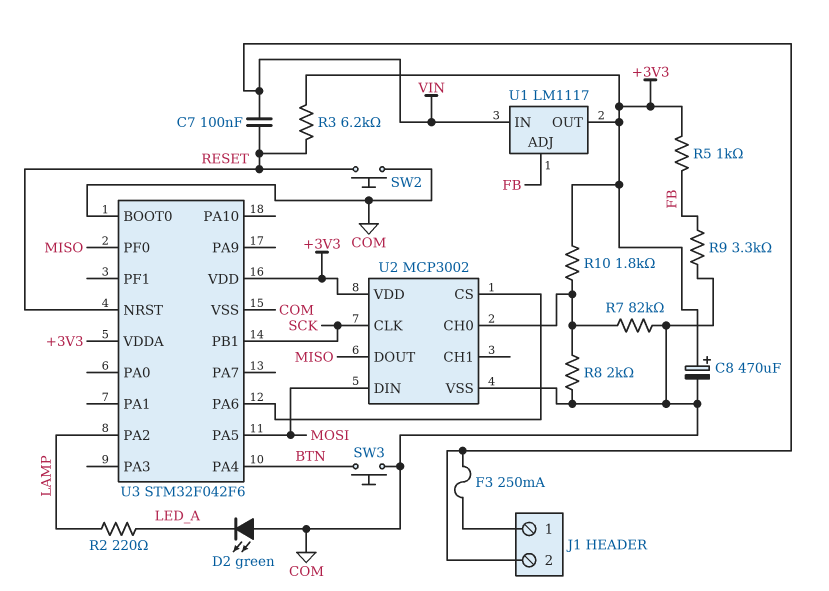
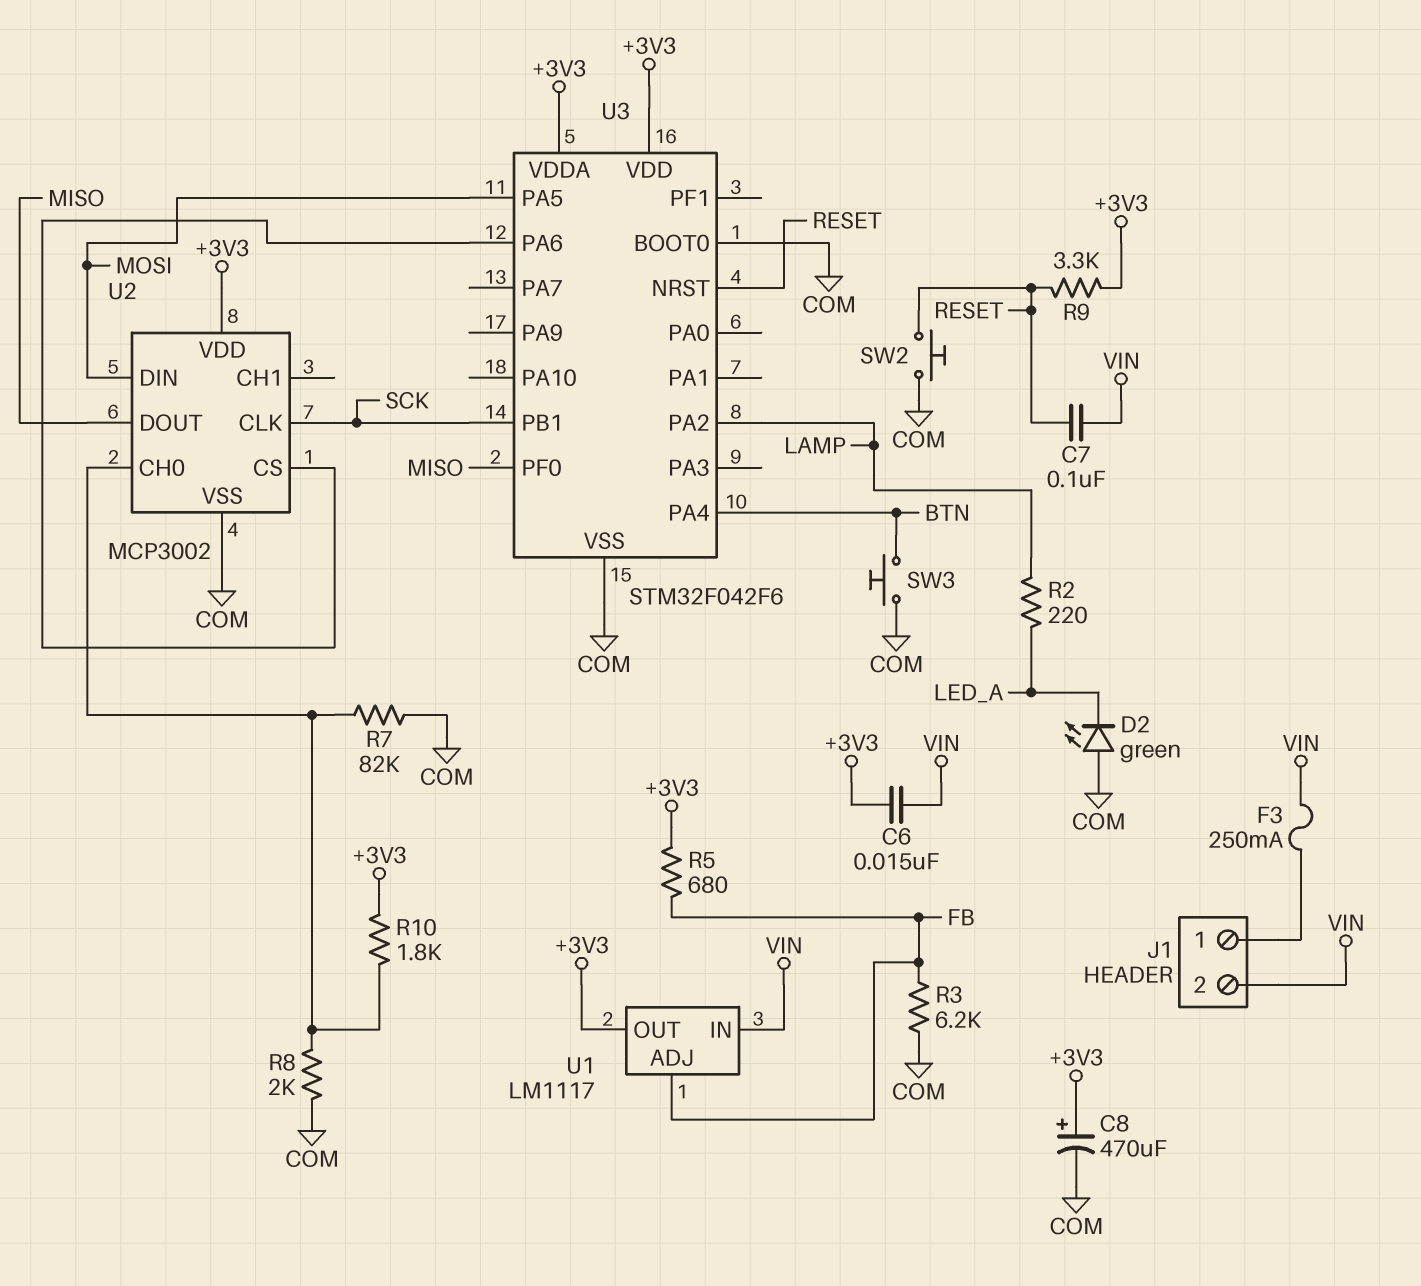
C6: none -> 15nF (+3V3, VIN)
R3: 6.2k (+3V3, RESET) -> 6.2k (COM, FB)
R5: 1k (+3V3, FB) -> 680 (+3V3, FB)
R9: 3.3k (COM, FB) -> 3.3k (+3V3, RESET)

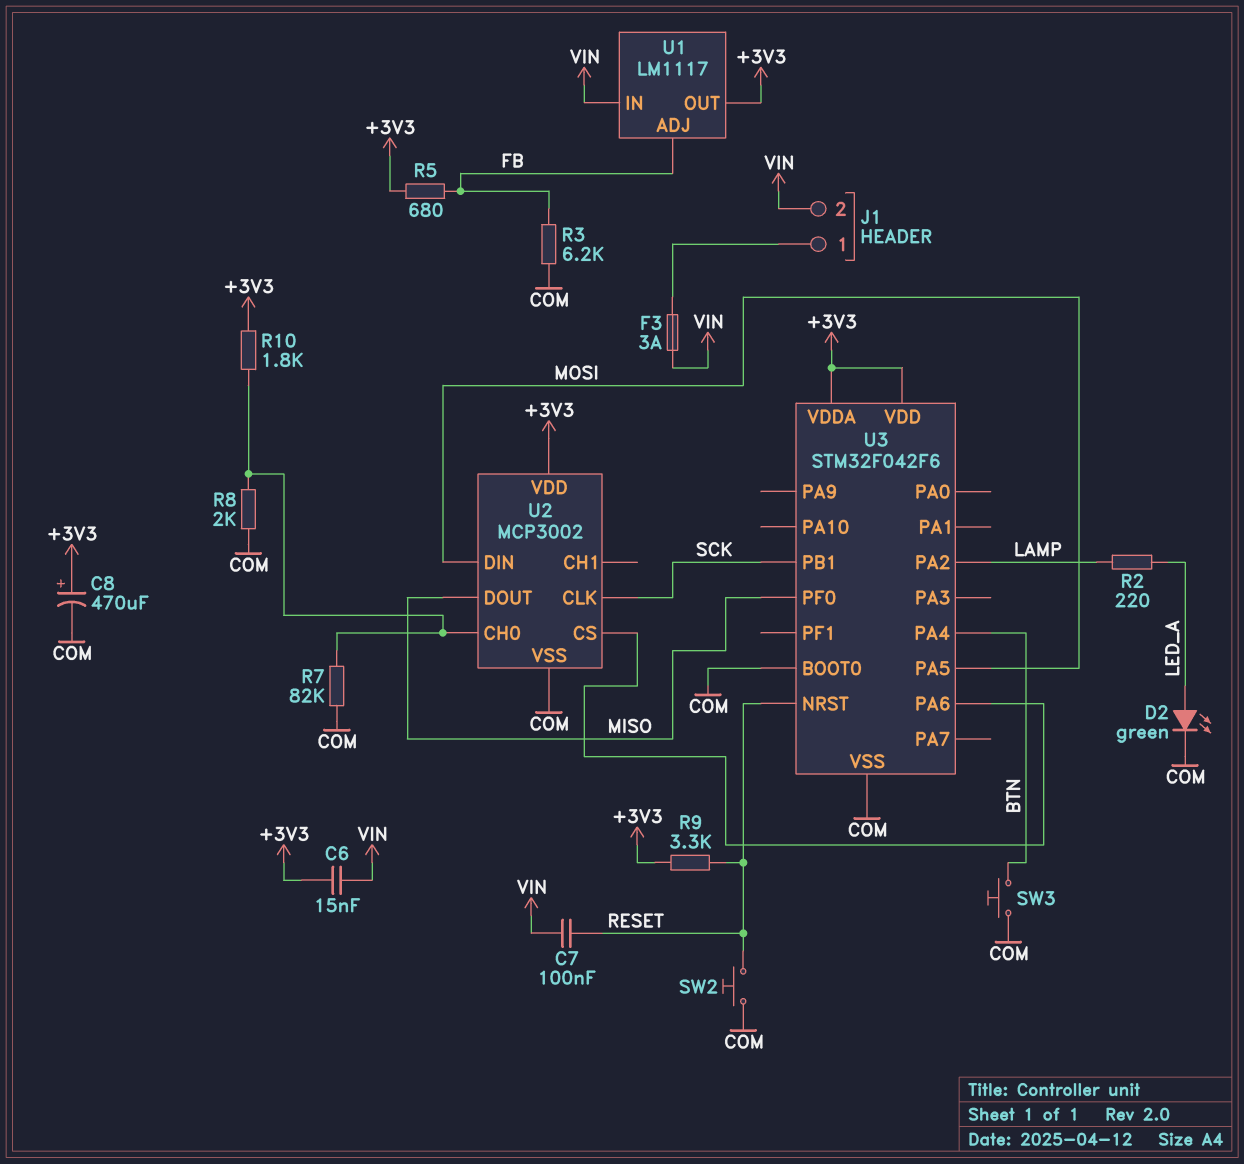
D2: LED green (A COM, K LED_A) -> LED green (A LED_A, K COM)
F3: 250mA (J1/1, VIN) -> 3A (J1/1, VIN)

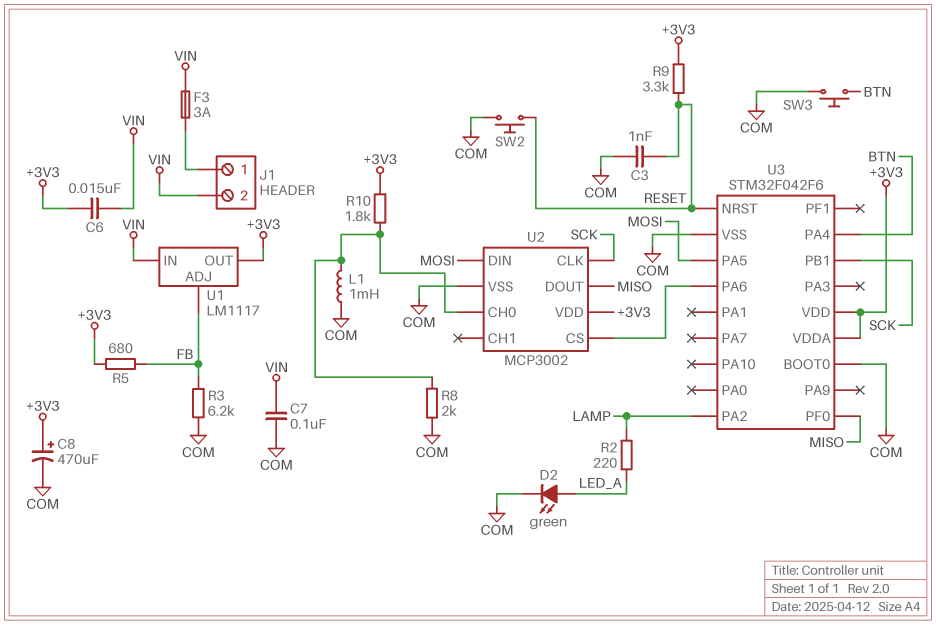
C3: none -> 1nF (COM, RESET)
C7: 100nF (RESET, VIN) -> 100nF (COM, VIN)
L1: none -> 1mH (COM, U2/CH0)
R7: 82k (COM, U2/CH0) -> none

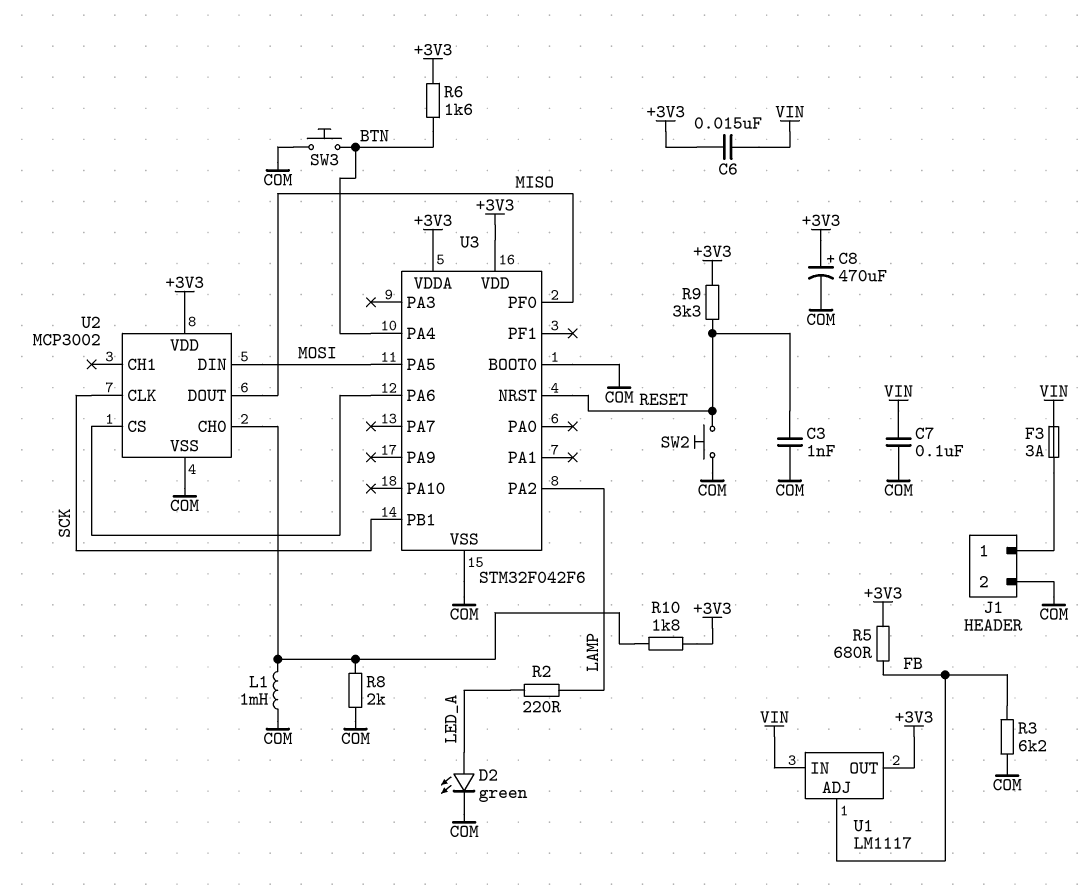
J1 pin 2: VIN -> COM
R6: none -> 1.6k (+3V3, BTN)

